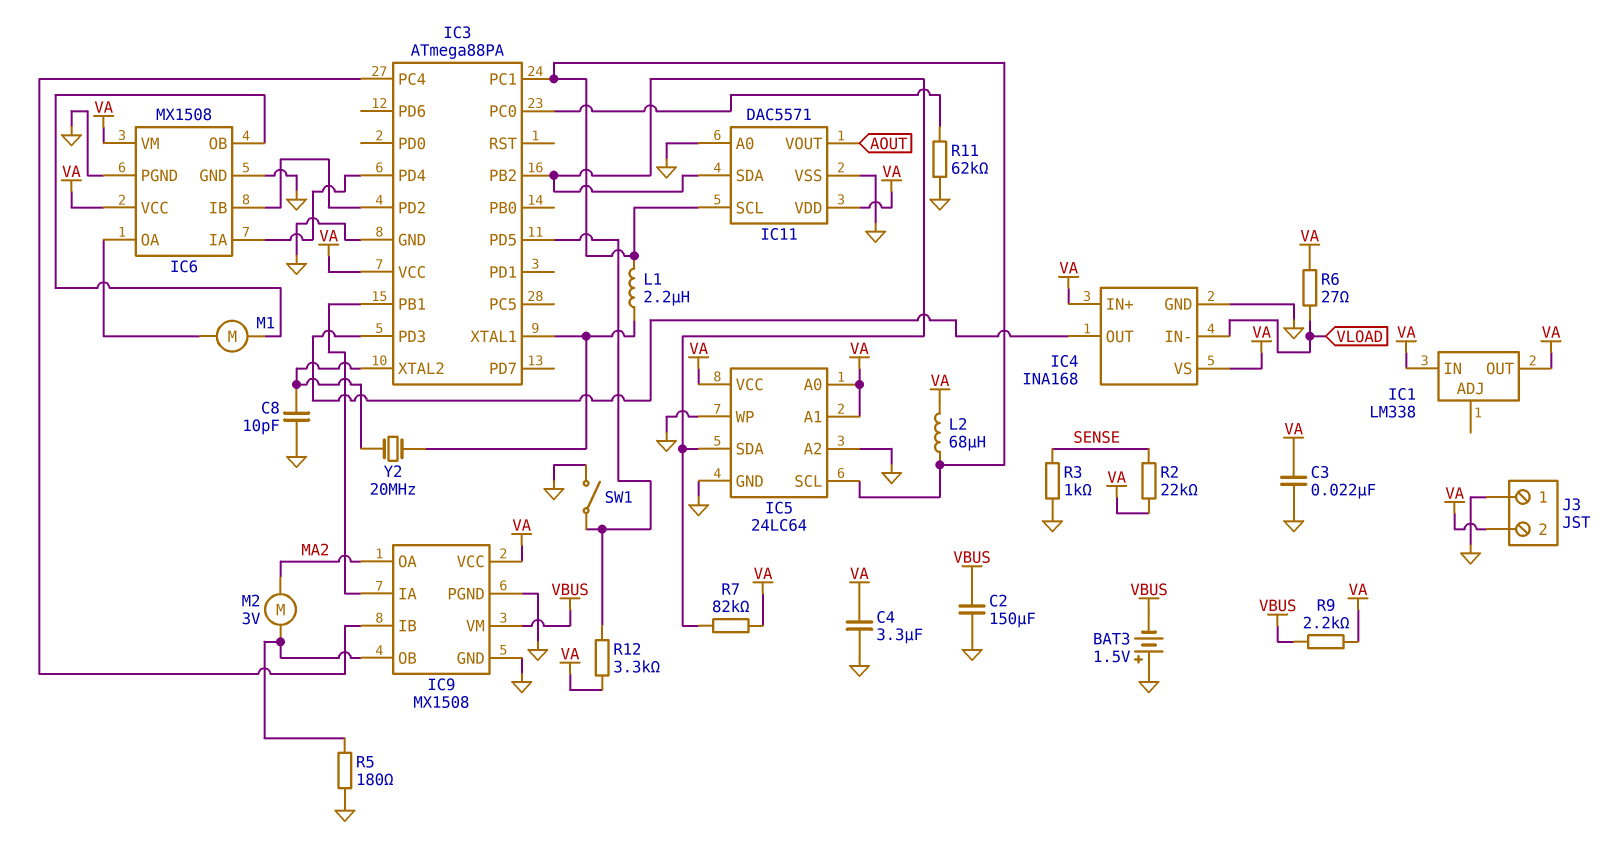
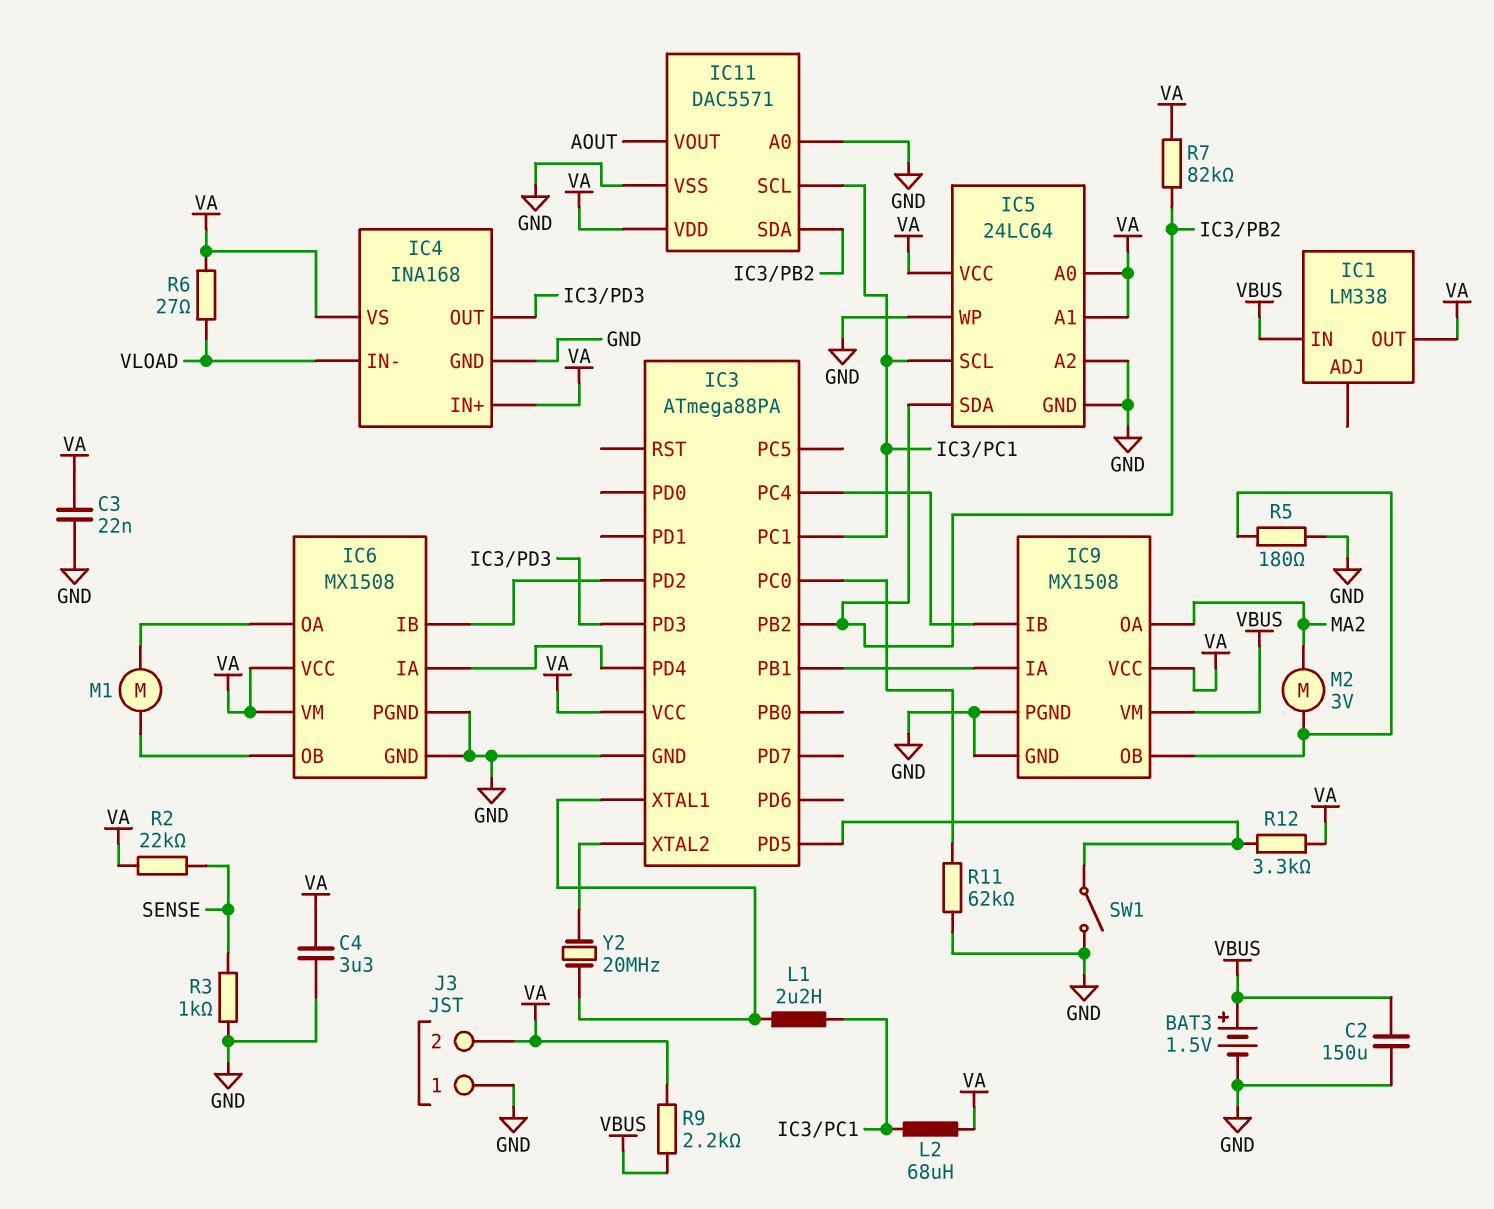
BAT3: 1.5V (plus GND, minus VBUS) -> 1.5V (plus VBUS, minus GND)
C8: 10pF (GND, IC3/XTAL2) -> none
IC1 pin IN: VA -> VBUS

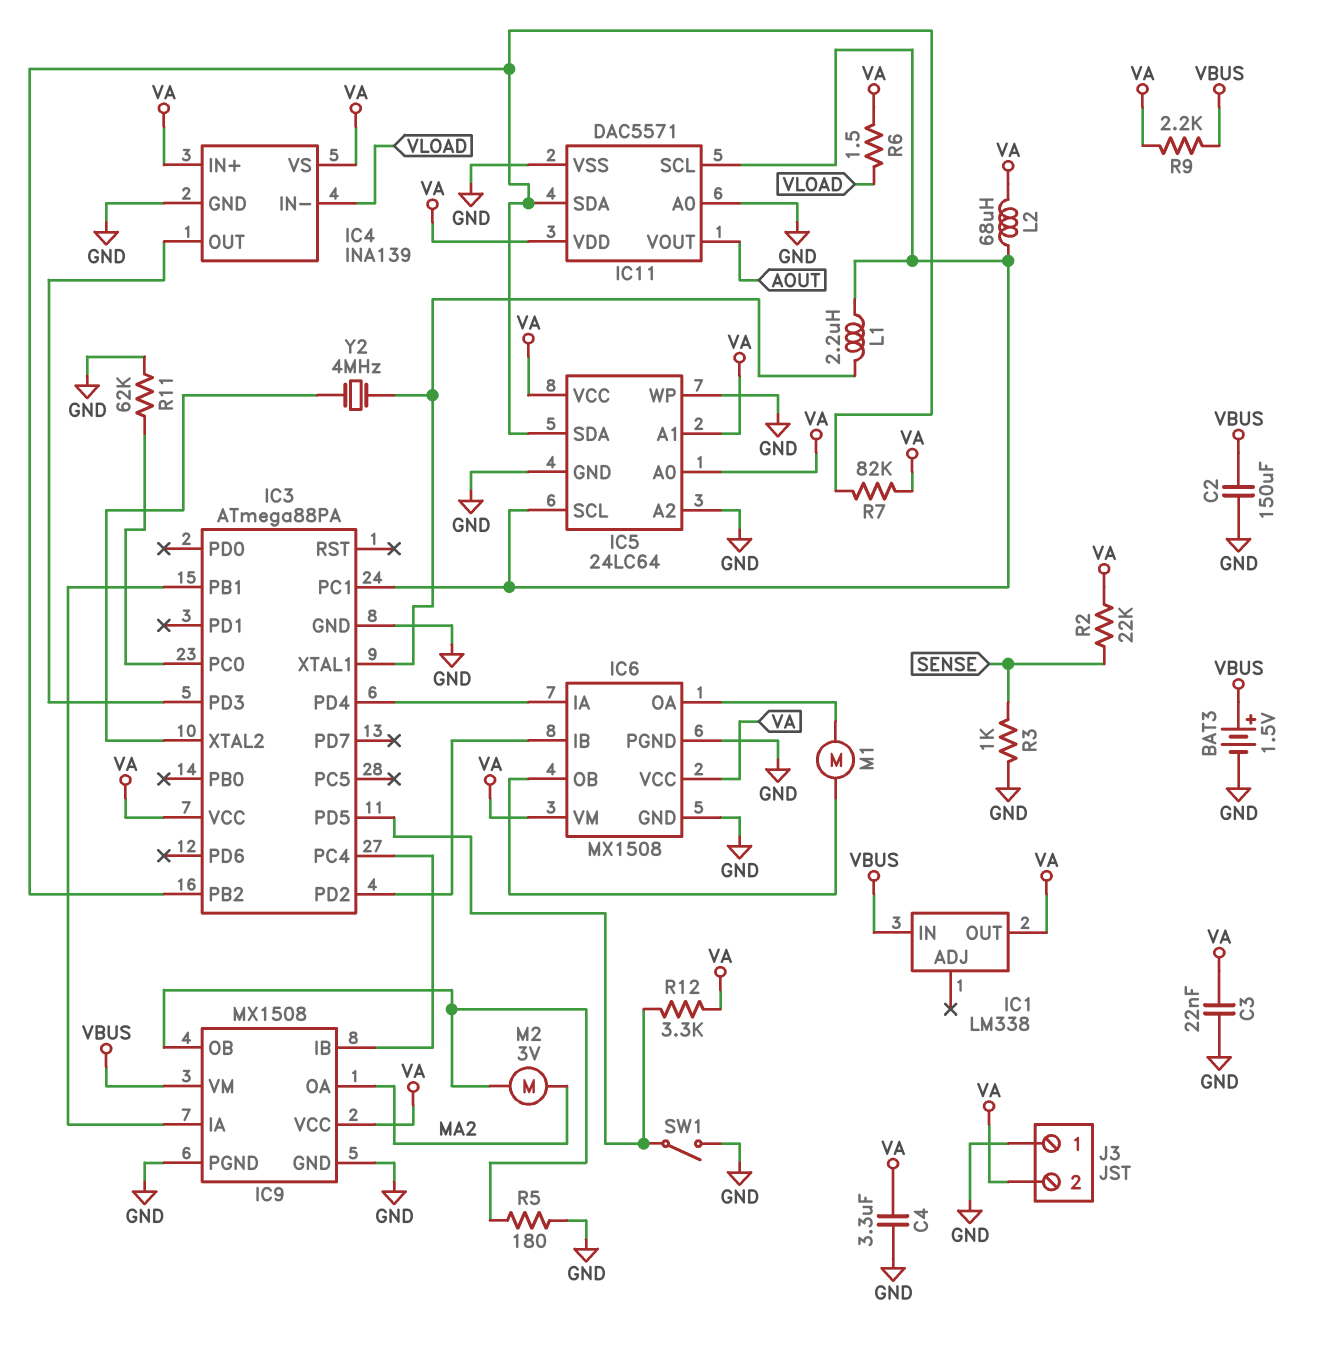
IC4: INA168 -> INA139
R6: 27 (VA, VLOAD) -> 1.5 (VA, VLOAD)
Y2: 20MHz (IC3/XTAL1, IC3/XTAL2) -> 4MHz (IC3/XTAL1, IC3/XTAL2)

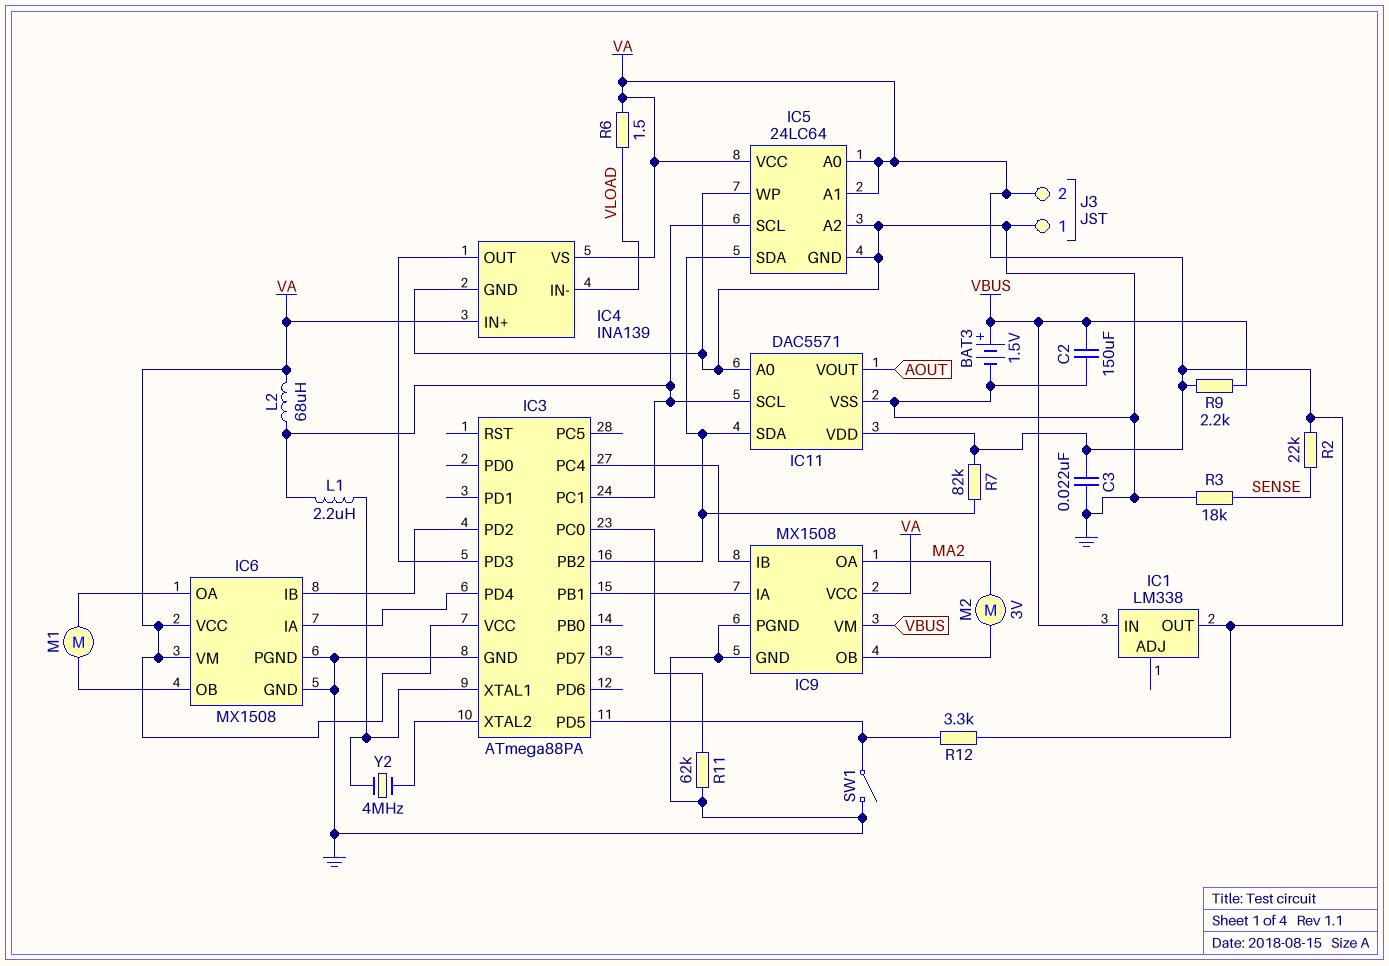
C4: 3.3uF (GND, VA) -> none
R3: 1k (GND, SENSE) -> 18k (GND, SENSE)
R5: 180 (GND, IC9/OB) -> none

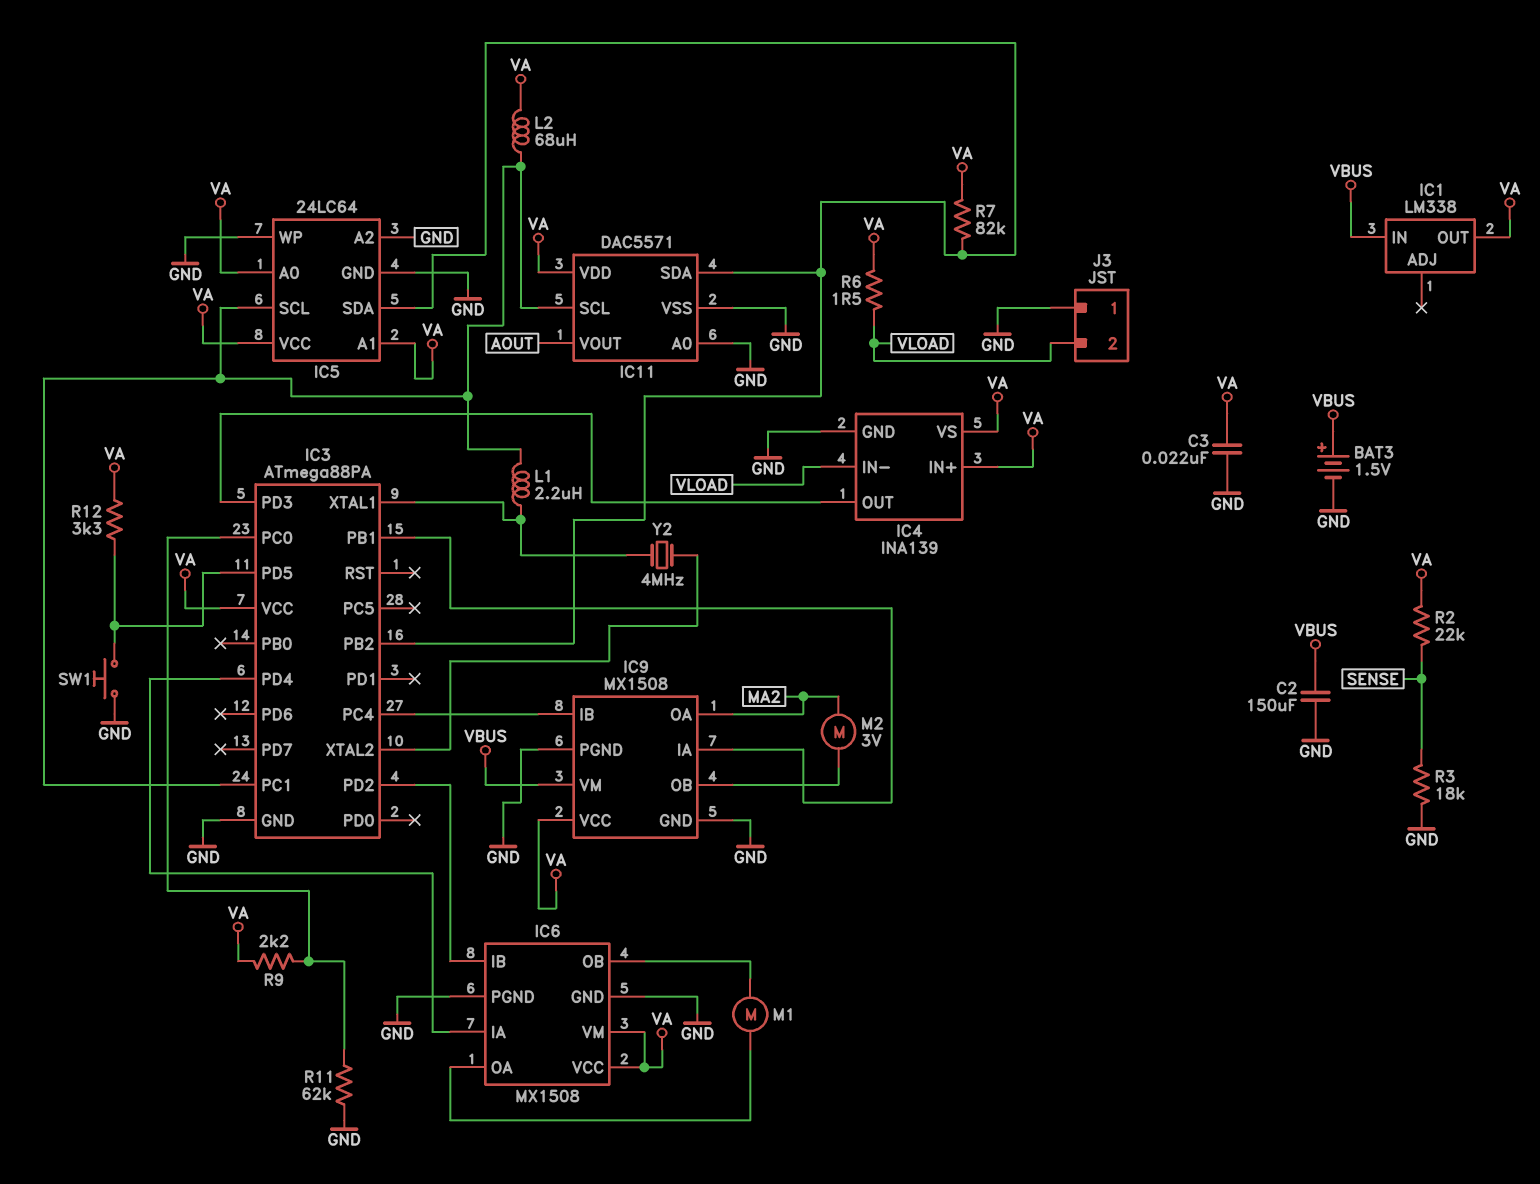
J3 pin 2: VA -> VLOAD
R9: 2.2k (VA, VBUS) -> 2.2k (IC3/PC0, VA)
SW1: switch (GND, IC3/PD5) -> button (GND, IC3/PD5)

